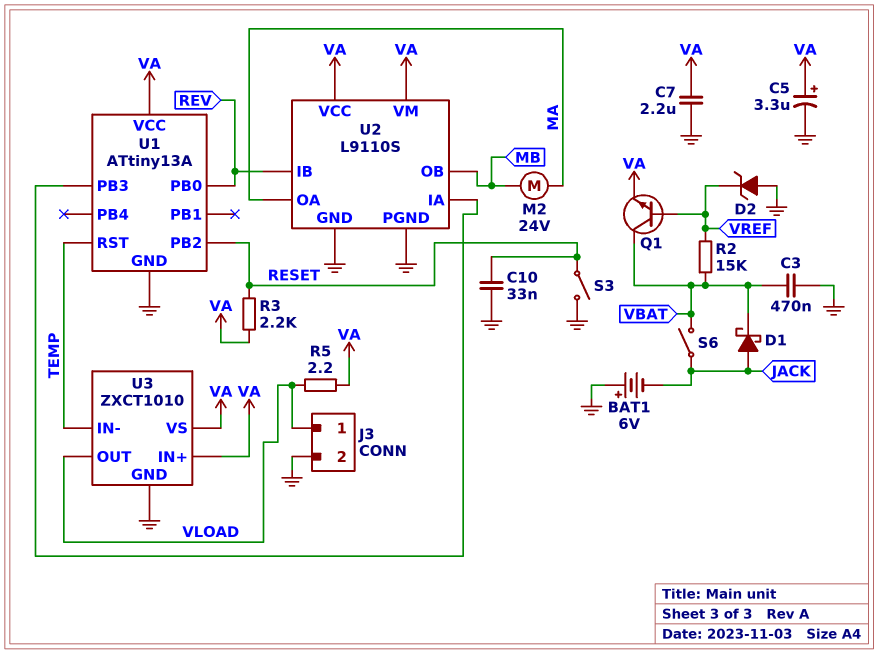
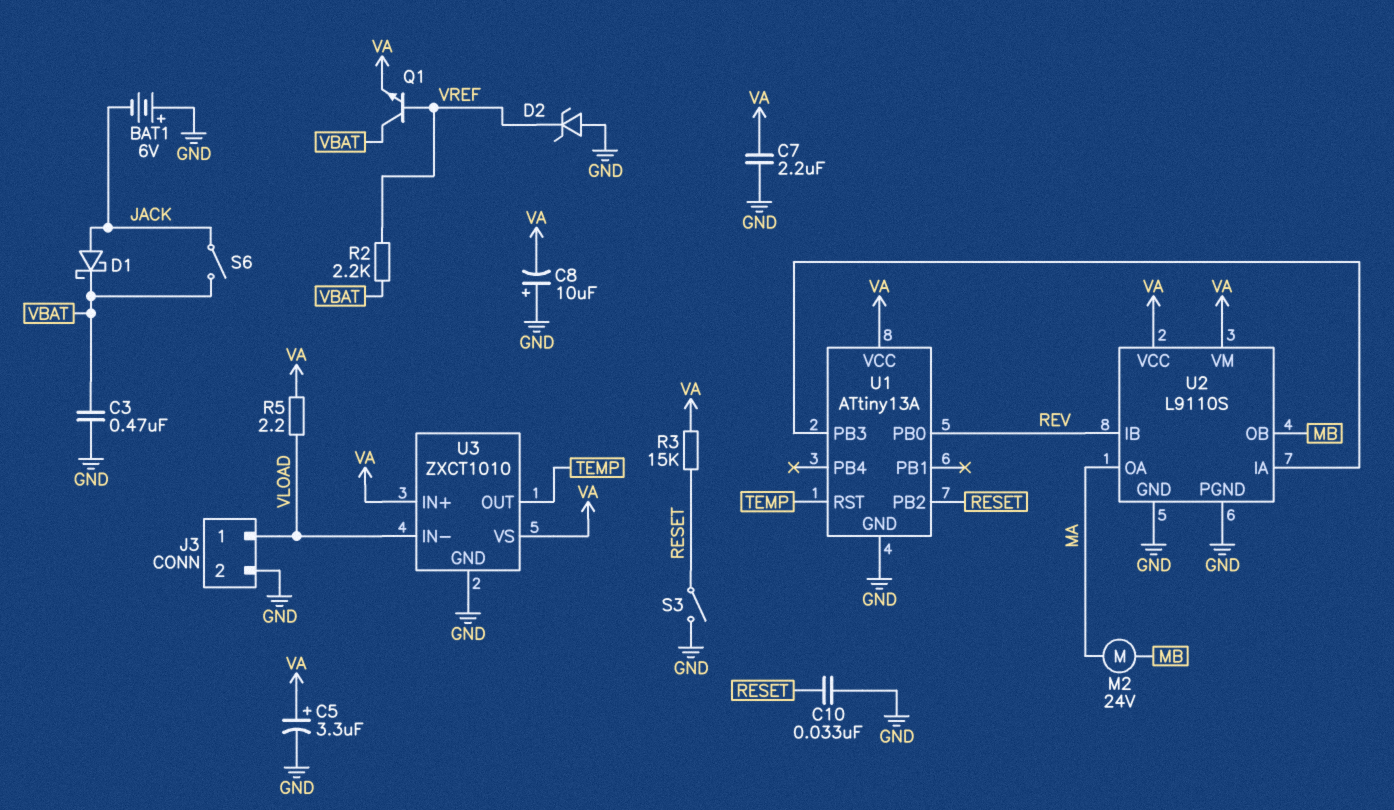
C8: none -> 10uF (plus GND, minus VA)
R2: 15k (VBAT, VREF) -> 2.2k (VBAT, VREF)
R3: 2.2k (RESET, VA) -> 15k (RESET, VA)
U3 pin IN-: TEMP -> VLOAD
U3 pin OUT: VLOAD -> TEMP

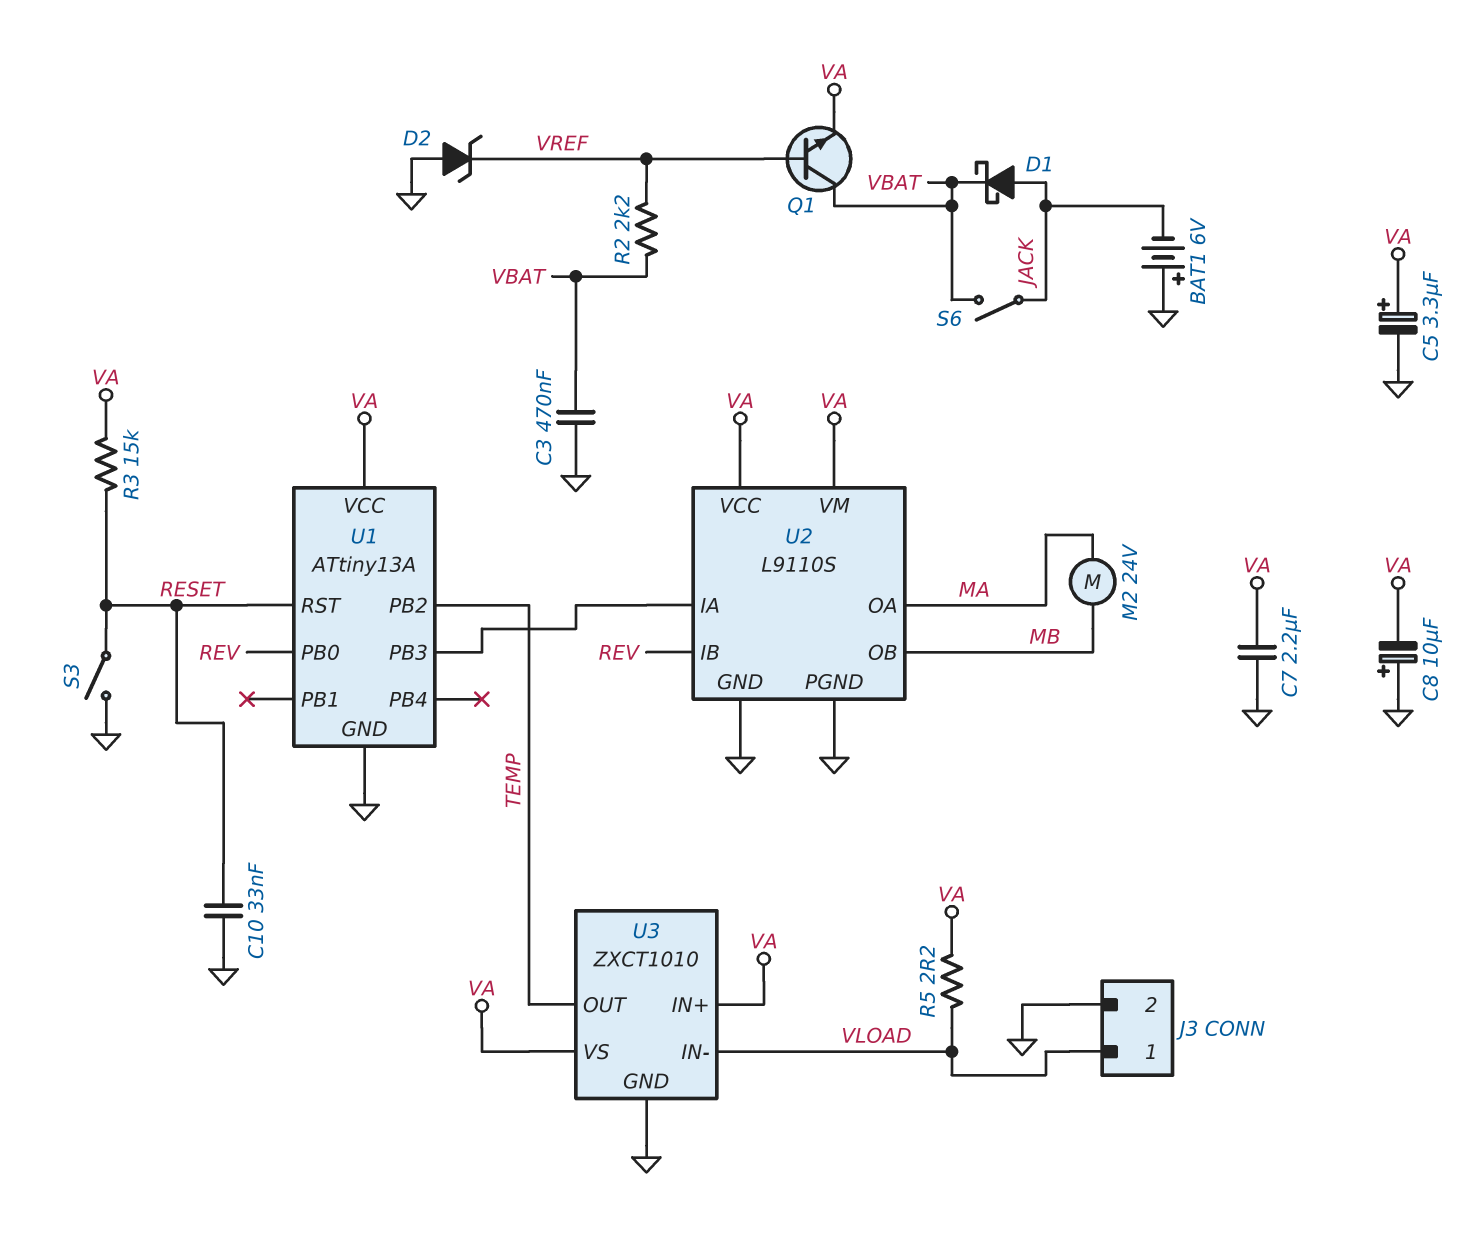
U1 pin PB2: RESET -> TEMP
U1 pin RST: TEMP -> RESET

